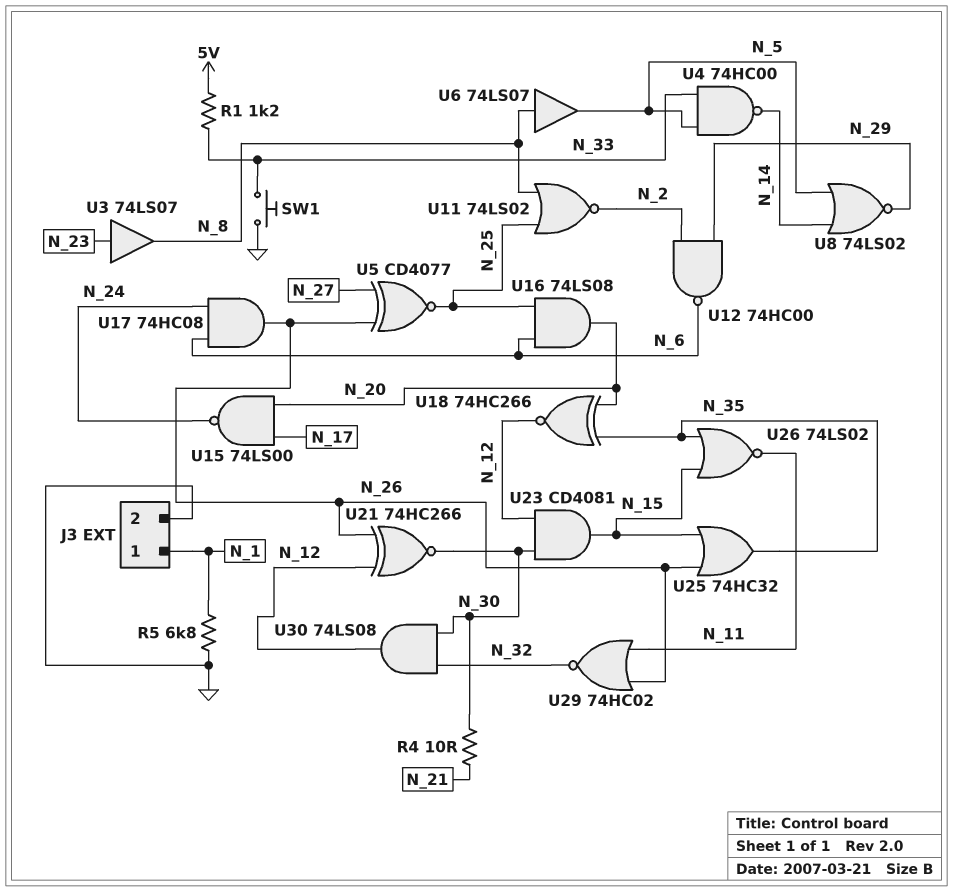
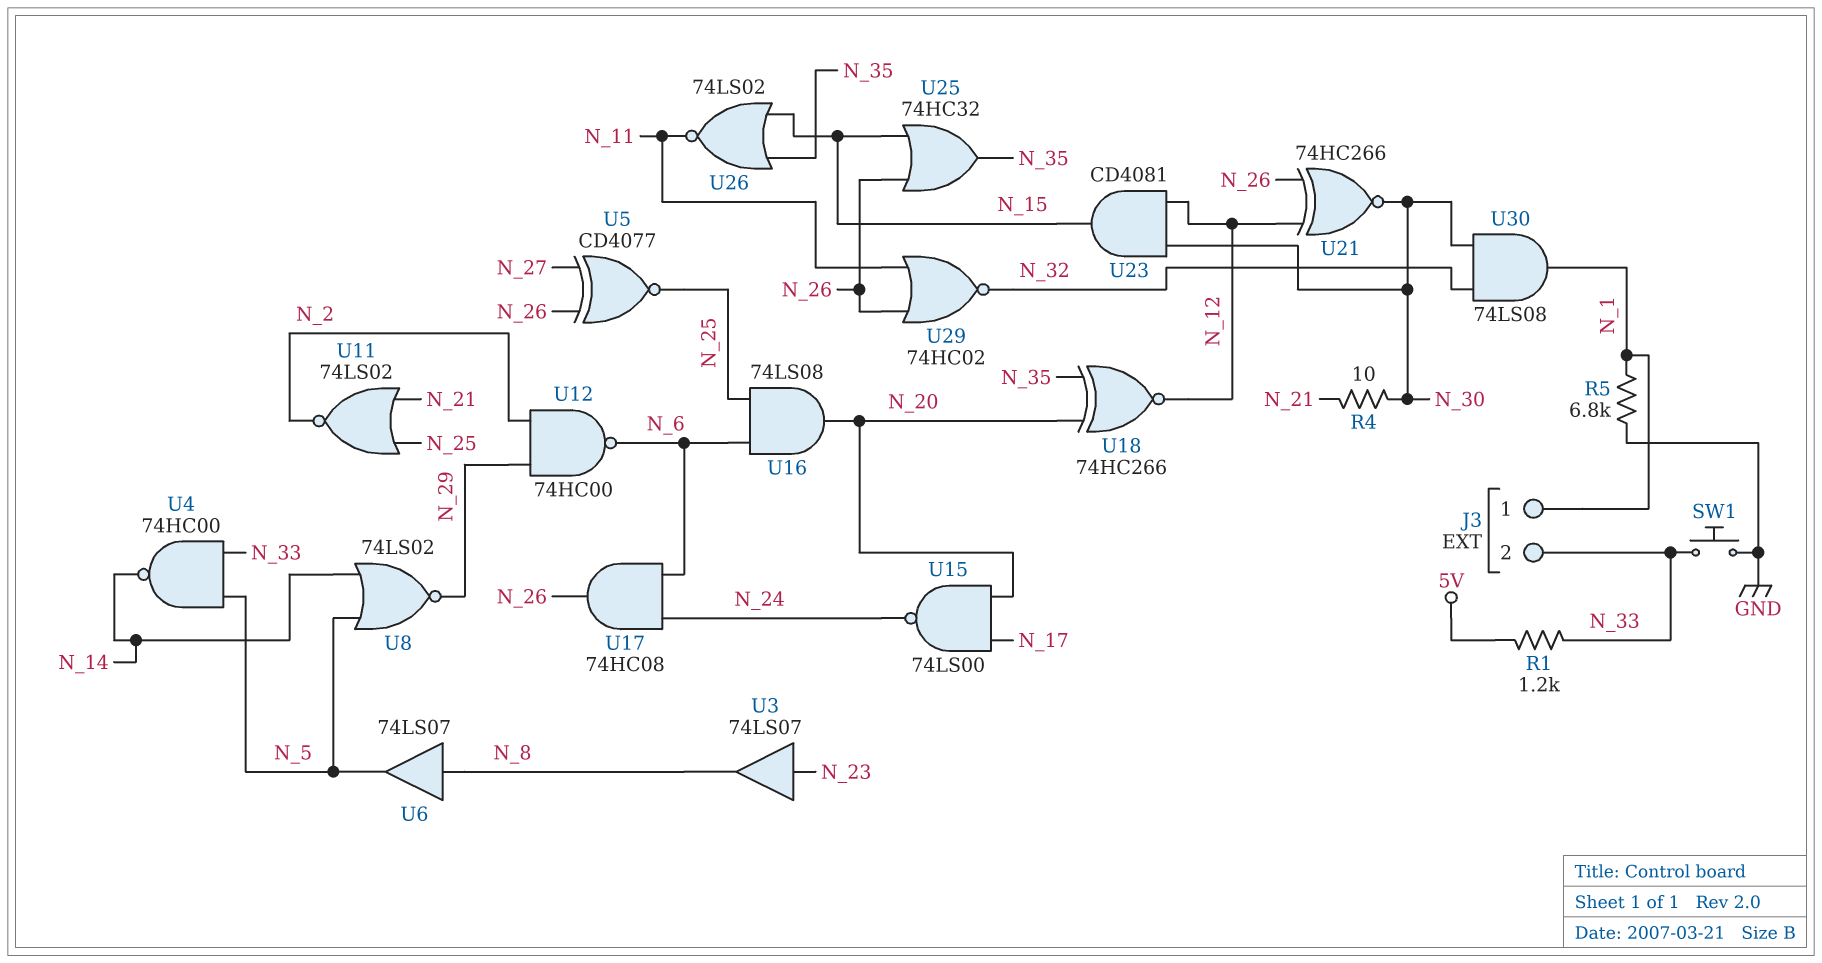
J3 pin 2: GND -> N_33
U11: NOR 74LS02 (in N_8, in N_25, out N_2) -> NOR 74LS02 (in N_21, in N_25, out N_2)
U30: AND 74LS08 (in N_30, in N_32, out N_12) -> AND 74LS08 (in N_30, in N_32, out N_1)

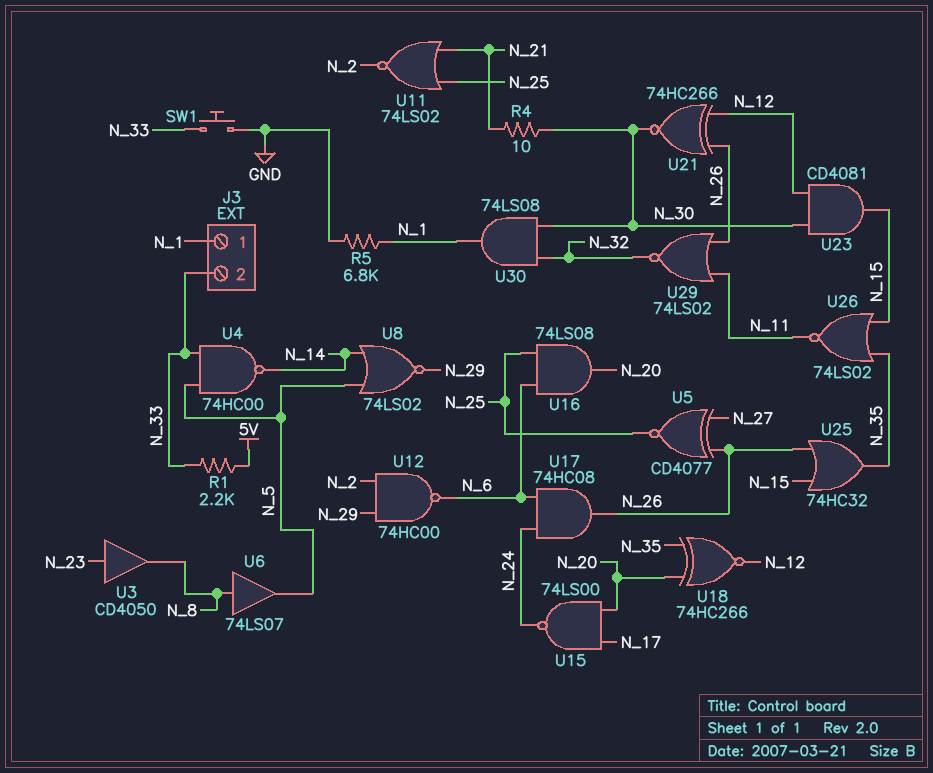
R1: 1.2k (5V, N_33) -> 2.2k (5V, N_33)
U3: buffer 74LS07 (in N_23, out N_8) -> buffer CD4050 (in N_23, out N_8)
U29: NOR 74HC02 (in N_11, in N_26, out N_32) -> NOR 74LS02 (in N_11, in N_26, out N_32)

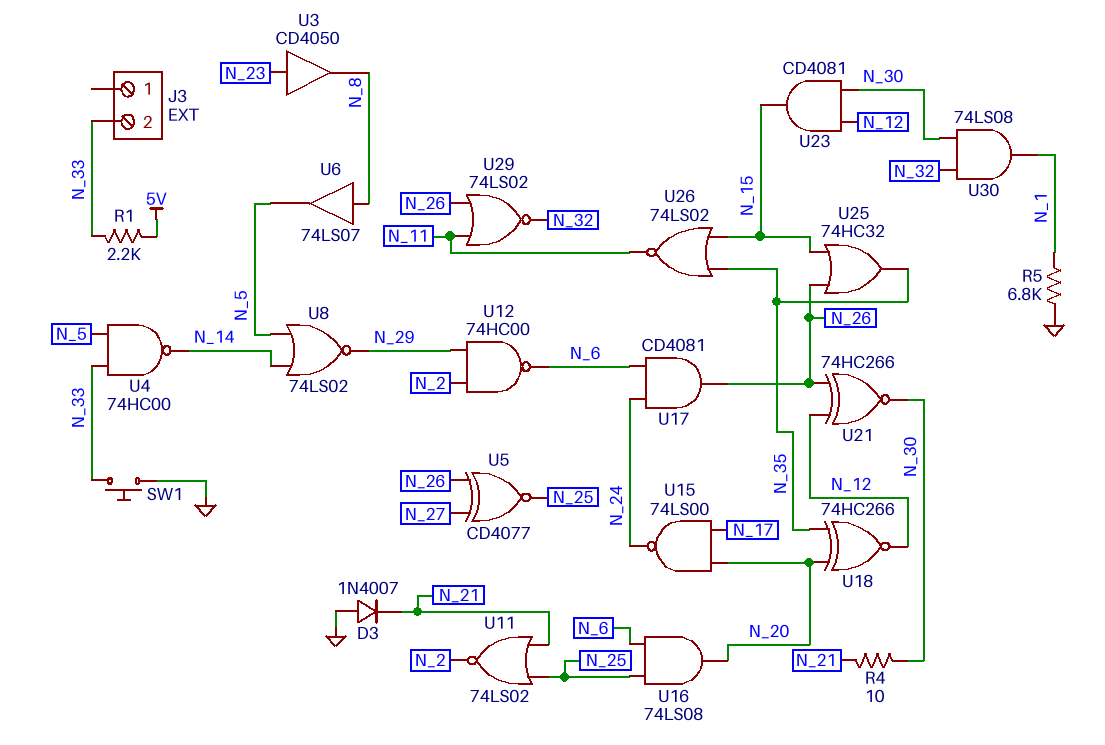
D3: none -> diode 1N4007 (A GND, K N_21)
J3 pin 1: N_1 -> none
U17: AND 74HC08 (in N_6, in N_24, out N_26) -> AND CD4081 (in N_6, in N_24, out N_26)

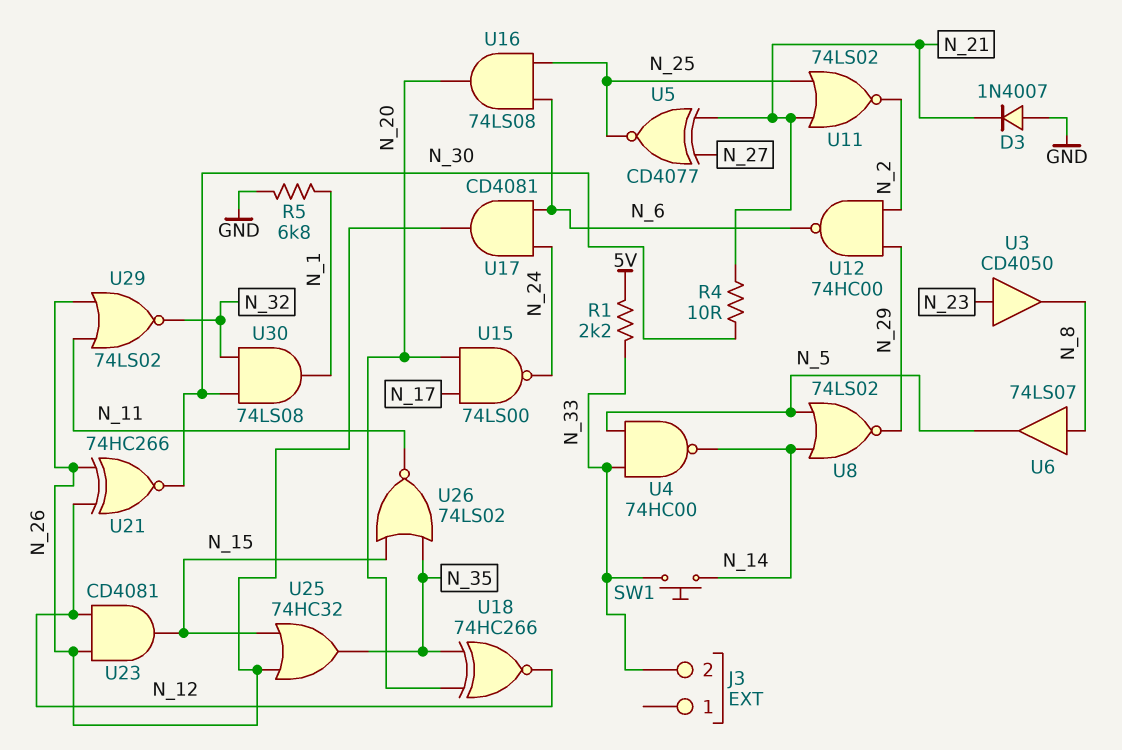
SW1: button (GND, N_33) -> button (N_14, N_33)
U5: XNOR CD4077 (in N_26, in N_27, out N_25) -> XNOR CD4077 (in N_21, in N_27, out N_25)
U23: AND CD4081 (in N_12, in N_30, out N_15) -> AND CD4081 (in N_12, in N_26, out N_15)

